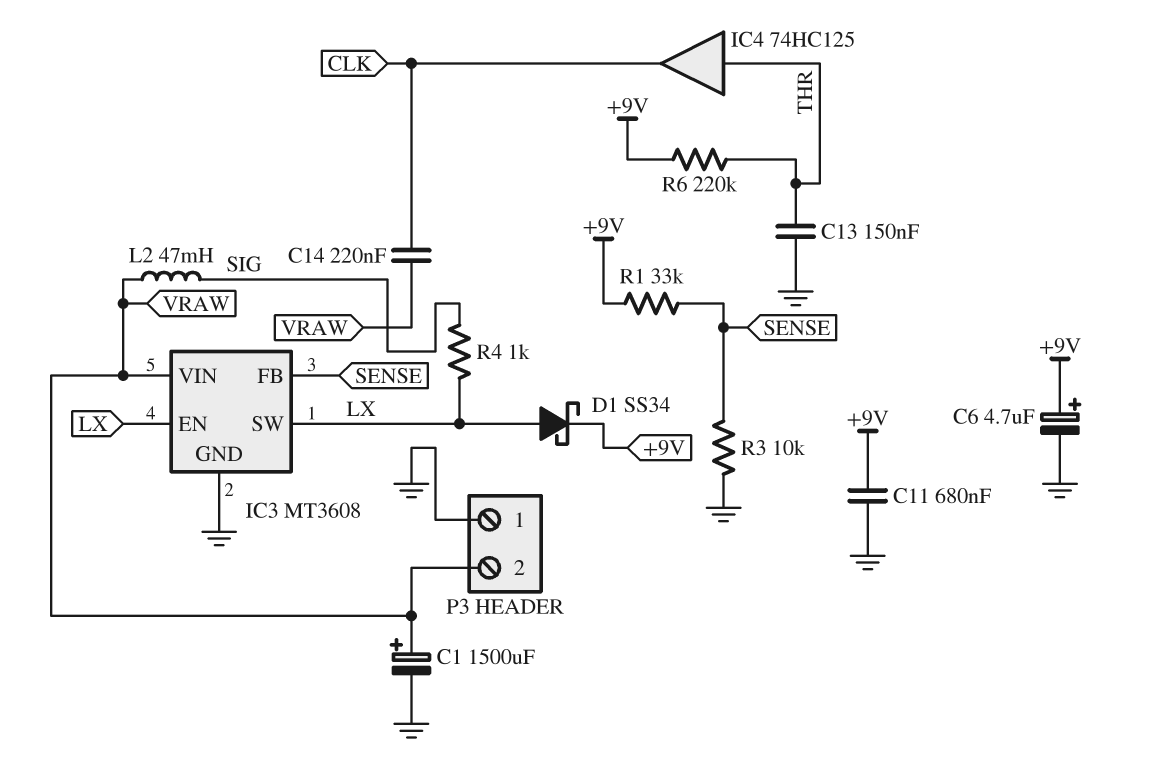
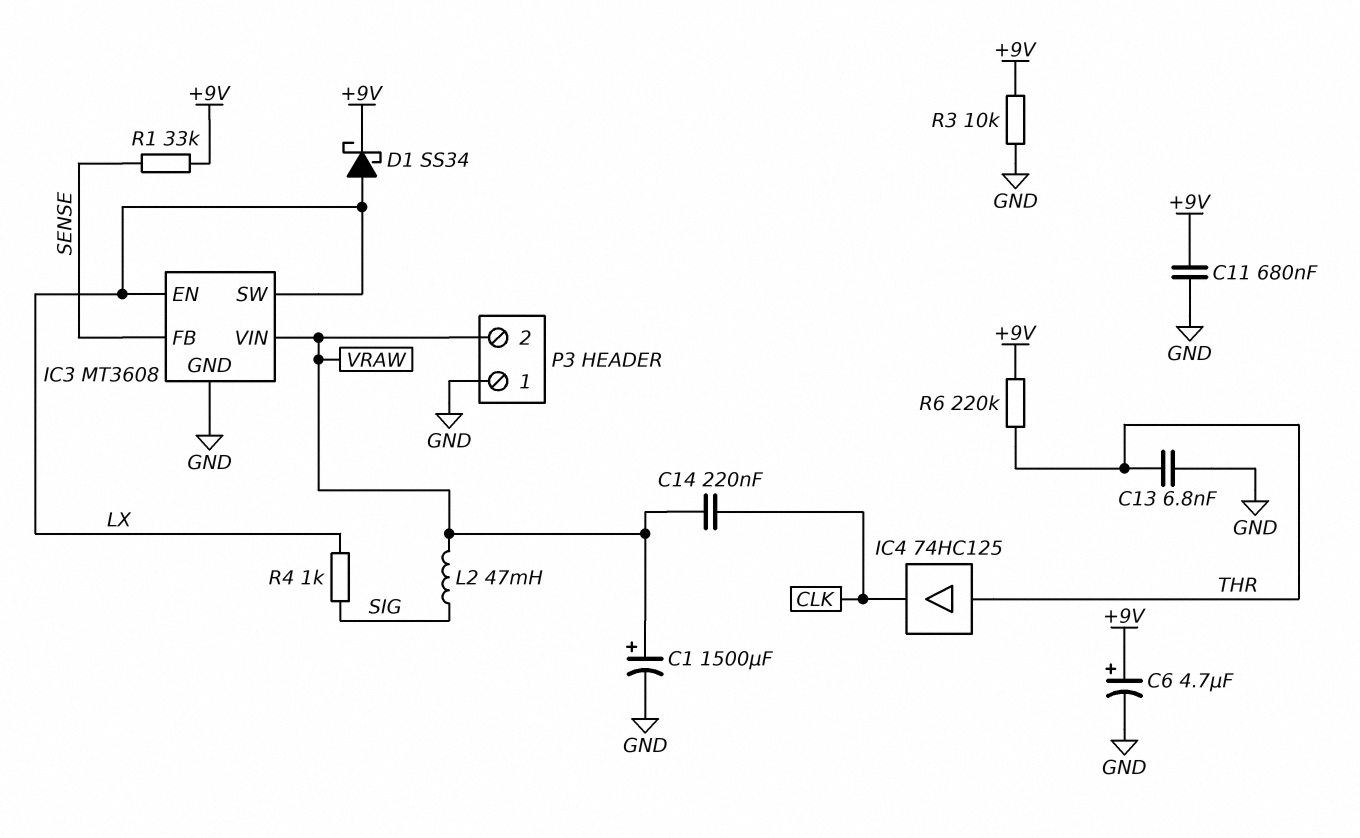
C13: 150nF (GND, THR) -> 6.8nF (GND, THR)
R3: 10k (GND, SENSE) -> 10k (+9V, GND)

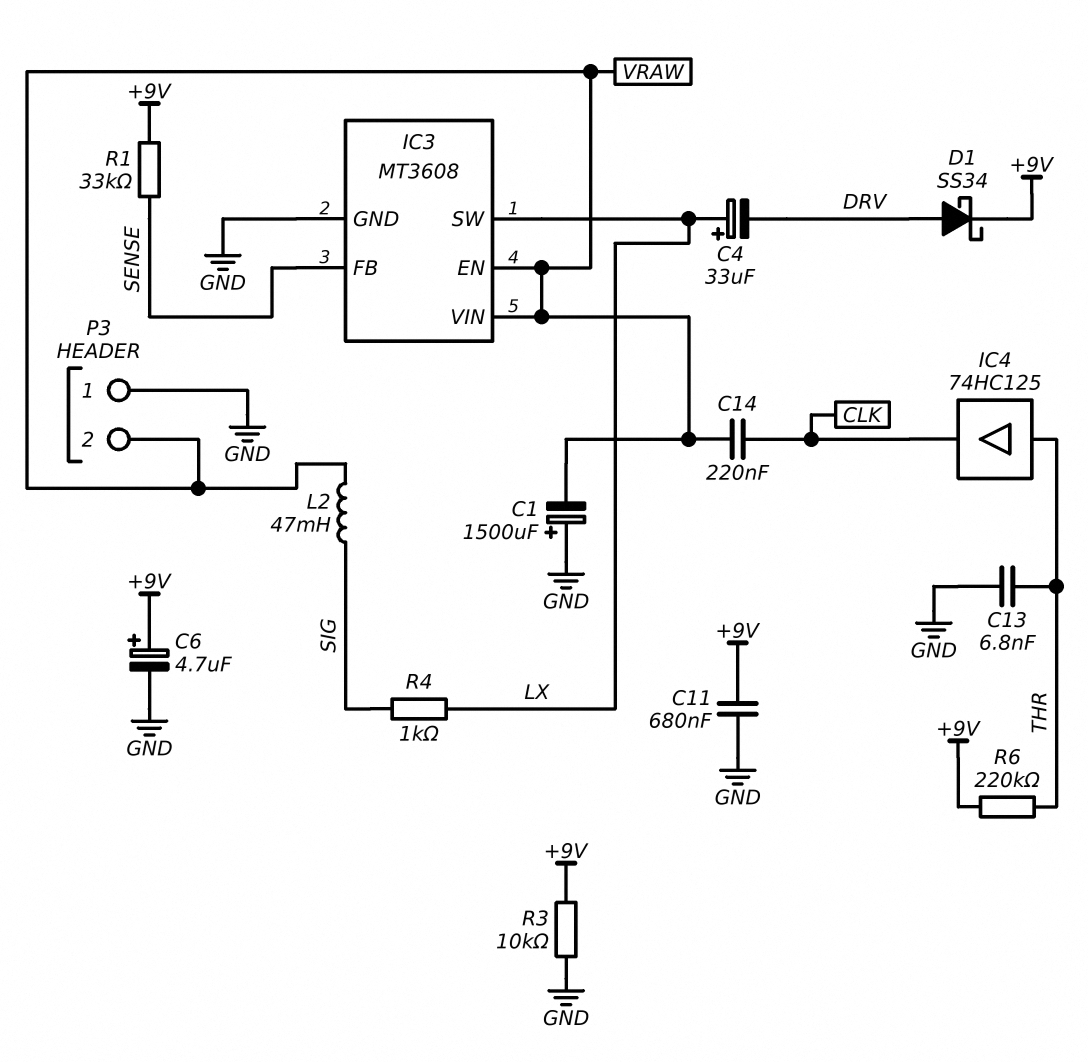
C1: 1500uF (plus VRAW, minus GND) -> 1500uF (plus GND, minus VRAW)
C4: none -> 33uF (plus LX, minus DRV)
D1: schottky SS34 (A LX, K +9V) -> schottky SS34 (A DRV, K +9V)
IC3 pin EN: LX -> VRAW

